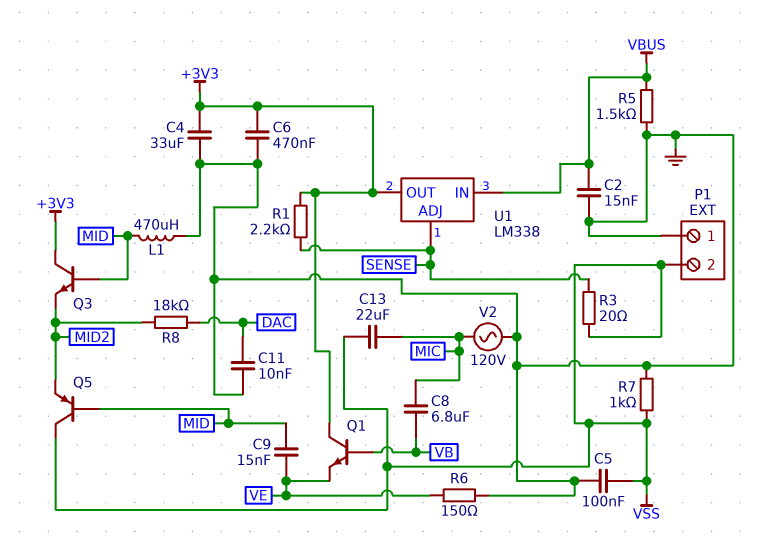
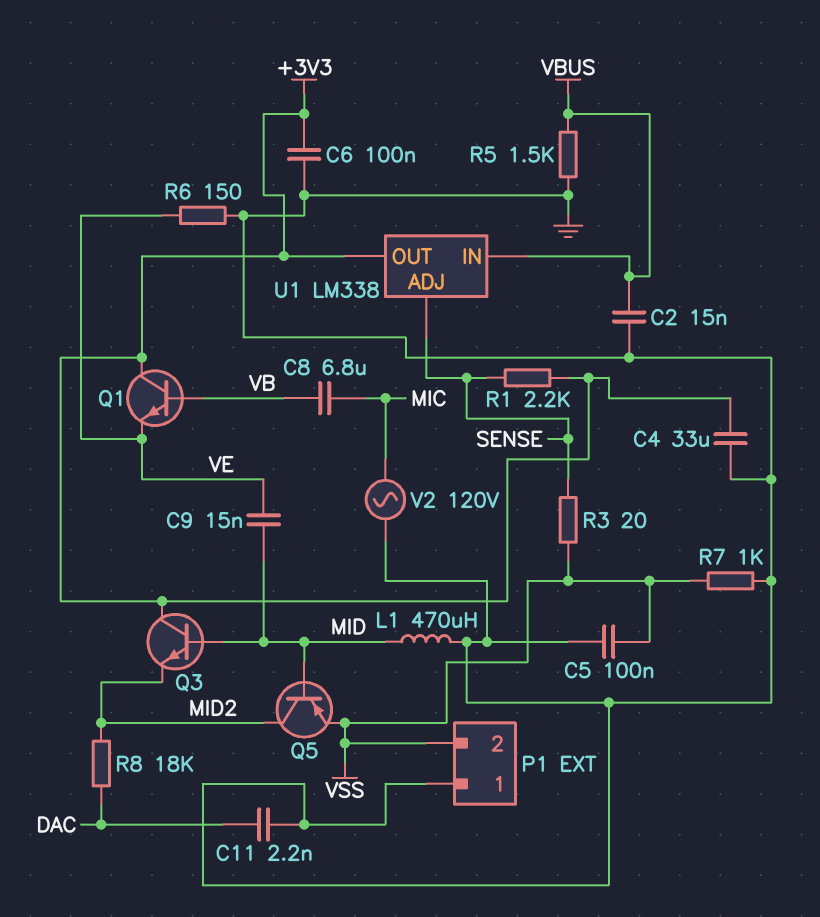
C6: 470nF (+3V3, GND) -> 100nF (+3V3, GND)
C11: 10nF (DAC, GND) -> 2.2nF (DAC, GND)
C13: 22uF (MIC, VSS) -> none
Q5: PNP (B MID, C VSS, E MID2) -> PNP (B MID, C MID2, E VSS)

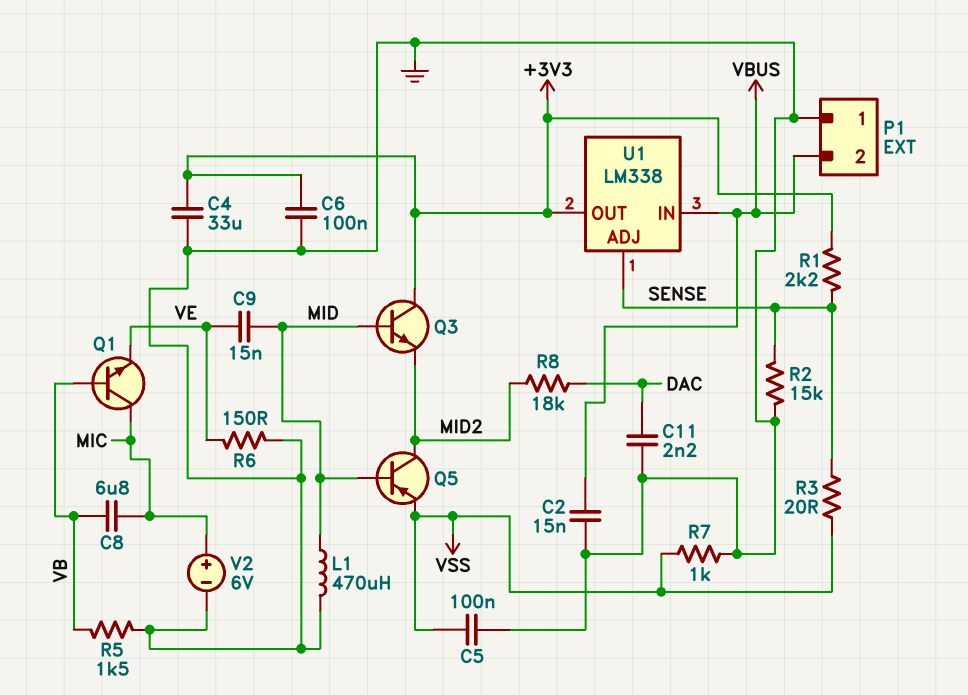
P1 pin 2: VSS -> VBUS
Q1: NPN (B VB, C +3V3, E VE) -> NPN (B VB, C MIC, E VE)
R2: none -> 15k (GND, SENSE)
R5: 1.5k (GND, VBUS) -> 1.5k (GND, VB)
V2: AC 120V (GND, MIC) -> 6V (plus MIC, minus GND)

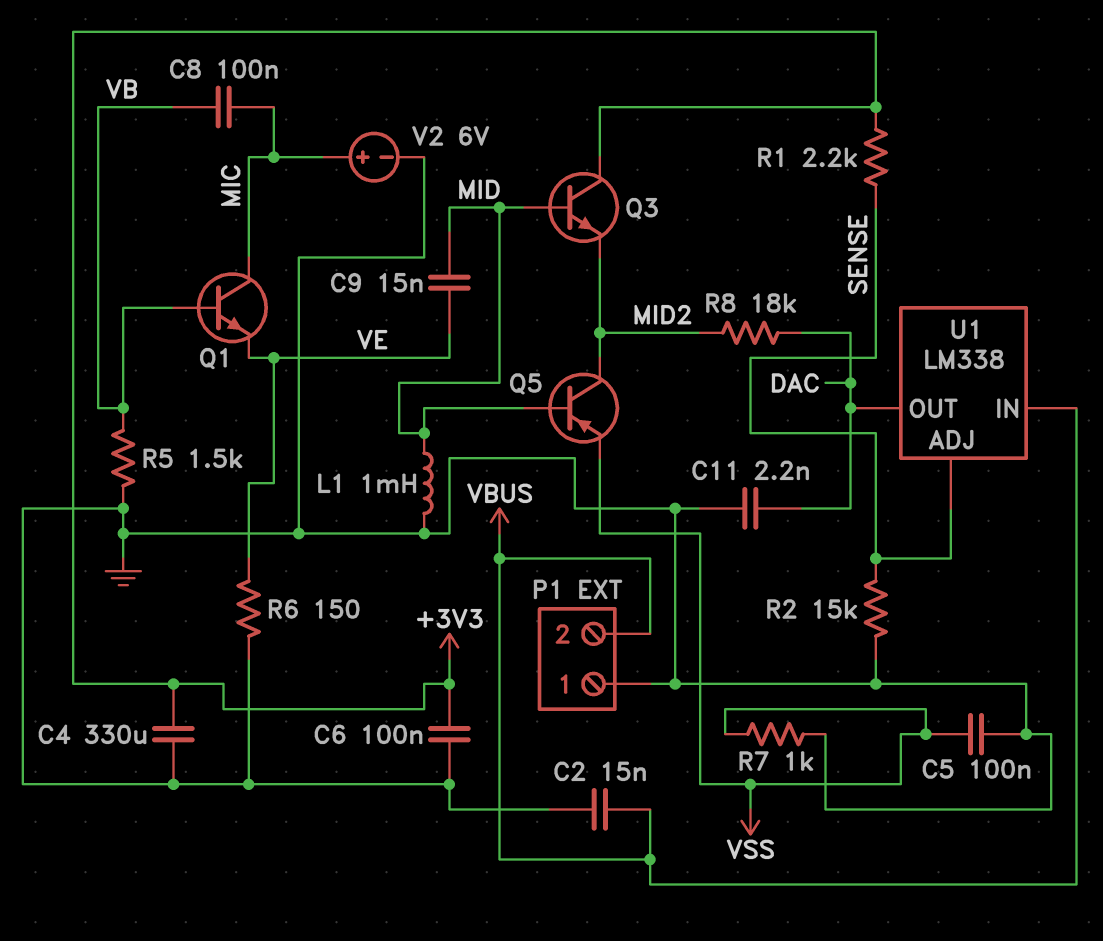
C4: 33uF (+3V3, GND) -> 330uF (+3V3, GND)
C8: 6.8uF (MIC, VB) -> 100nF (MIC, VB)
L1: 470uH (GND, MID) -> 1mH (GND, MID)
R3: 20 (SENSE, VSS) -> none
U1 pin OUT: +3V3 -> DAC

